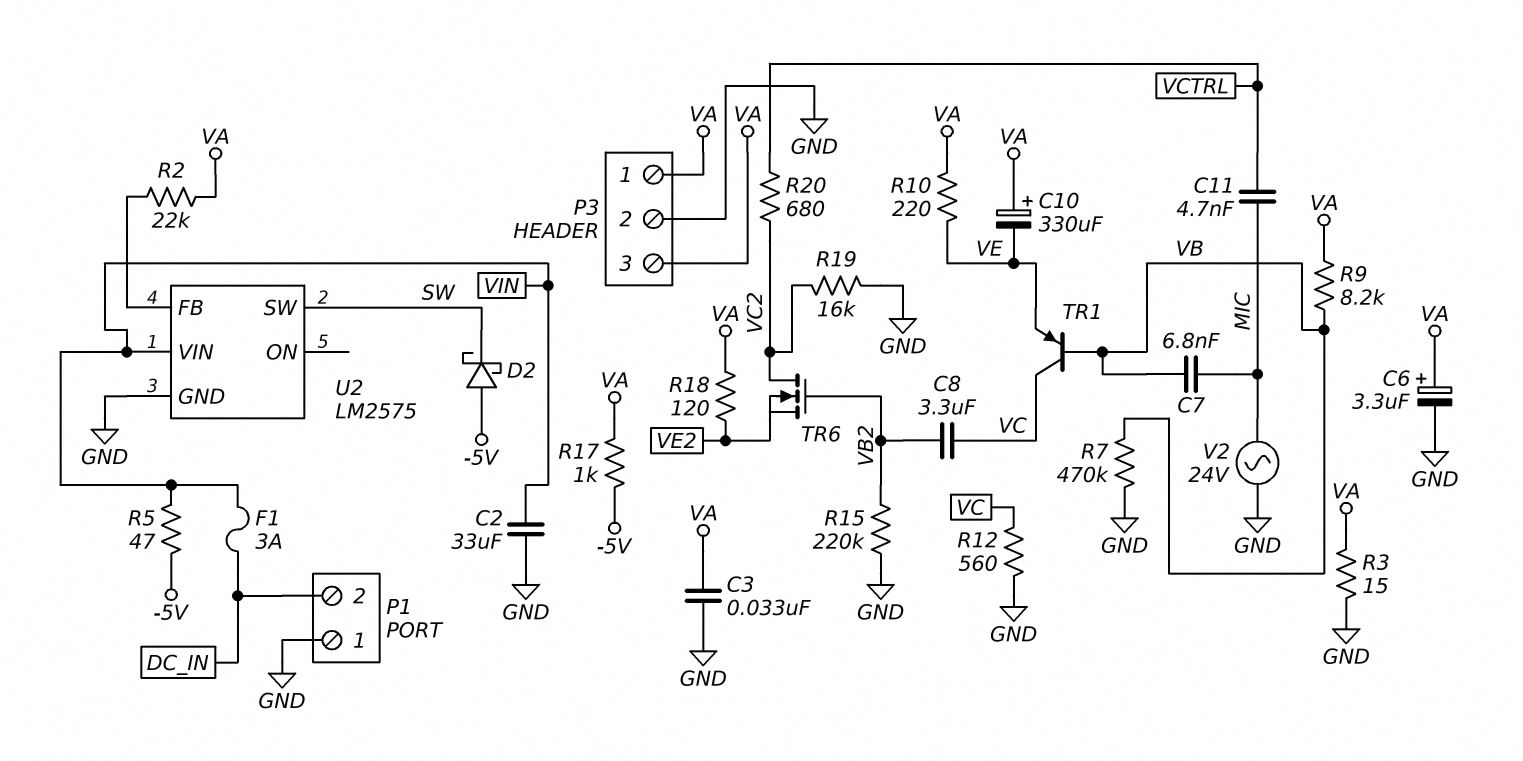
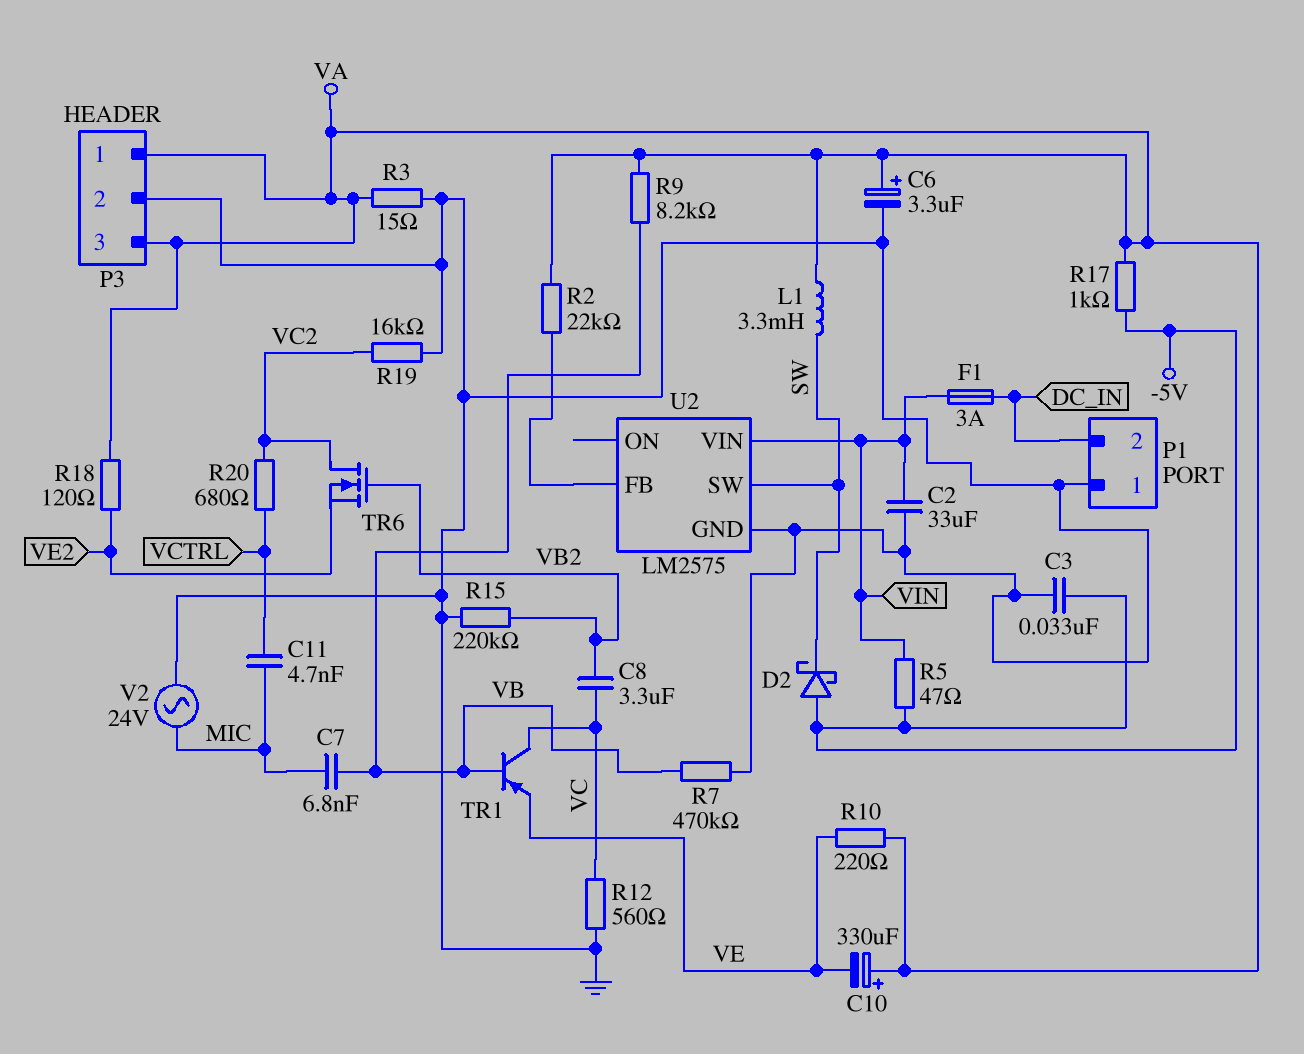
C3: 33nF (GND, VA) -> 33nF (-5V, GND)
L1: none -> 3.3mH (SW, VA)

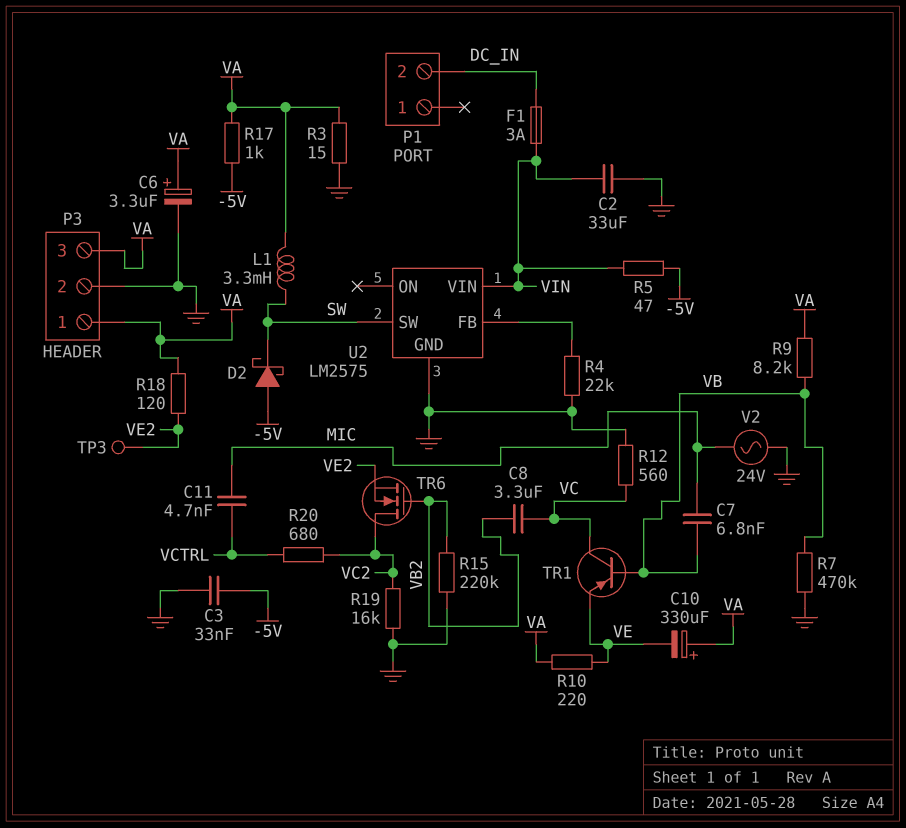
P1 pin 1: GND -> none
R2: 22k (U2/FB, VA) -> none
R4: none -> 22k (GND, U2/FB)
TP3: none -> test point (VE2)

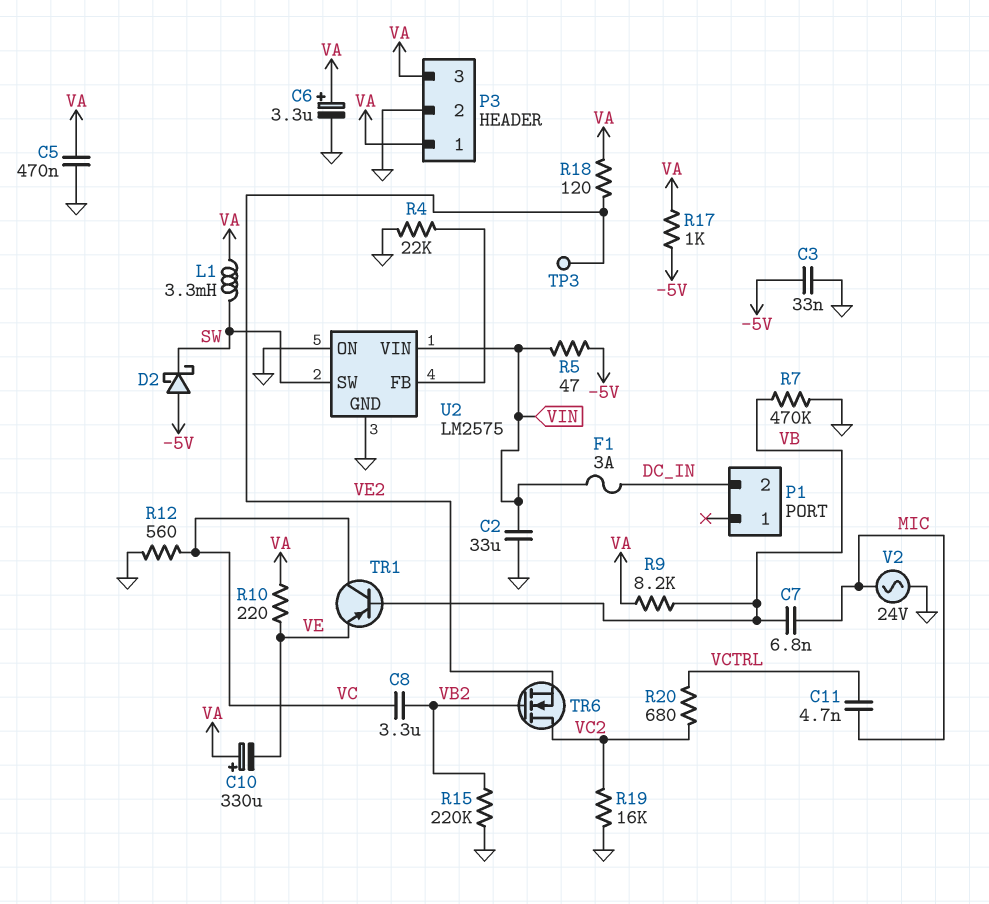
C5: none -> 470nF (GND, VA)
R3: 15 (GND, VA) -> none
U2 pin ON: none -> GND

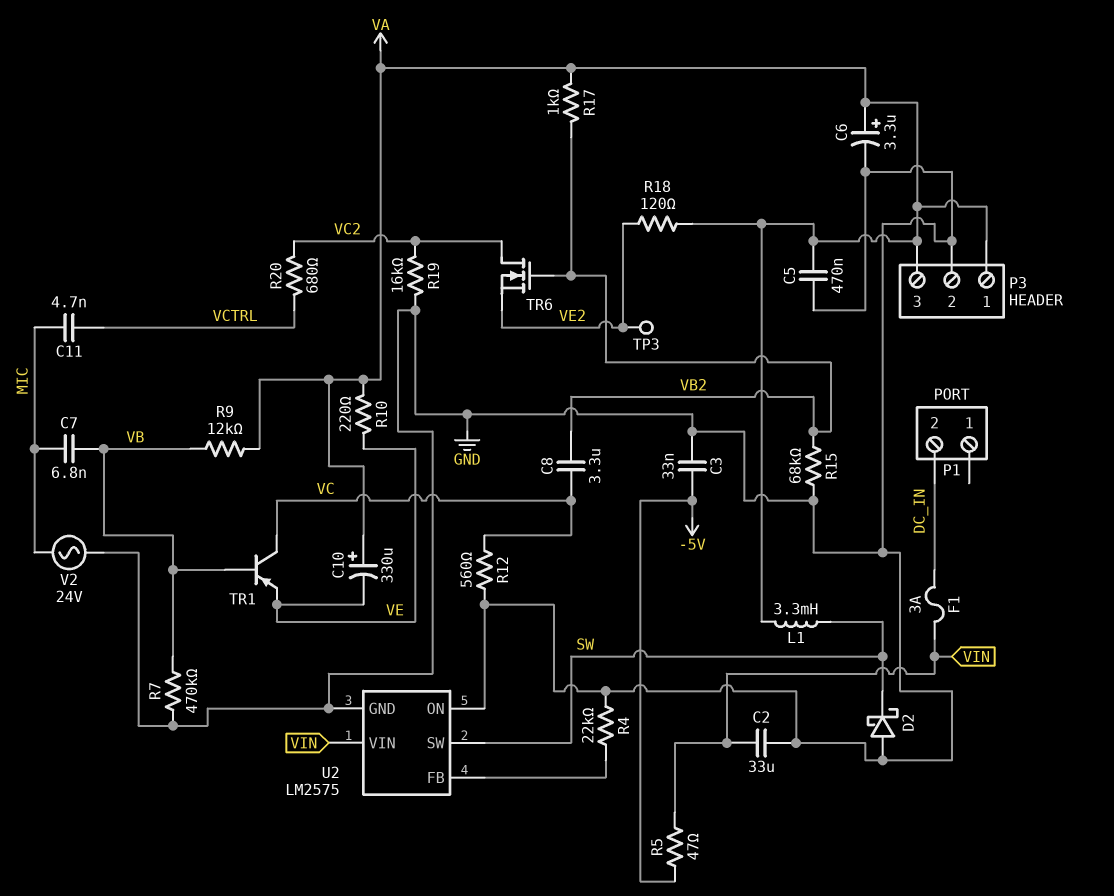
D2: schottky (A -5V, K SW) -> schottky (A GND, K SW)
R9: 8.2k (VA, VB) -> 12k (VA, VB)
R15: 220k (GND, VB2) -> 68k (GND, VB2)
R17: 1k (-5V, VA) -> 1k (VA, VB2)

